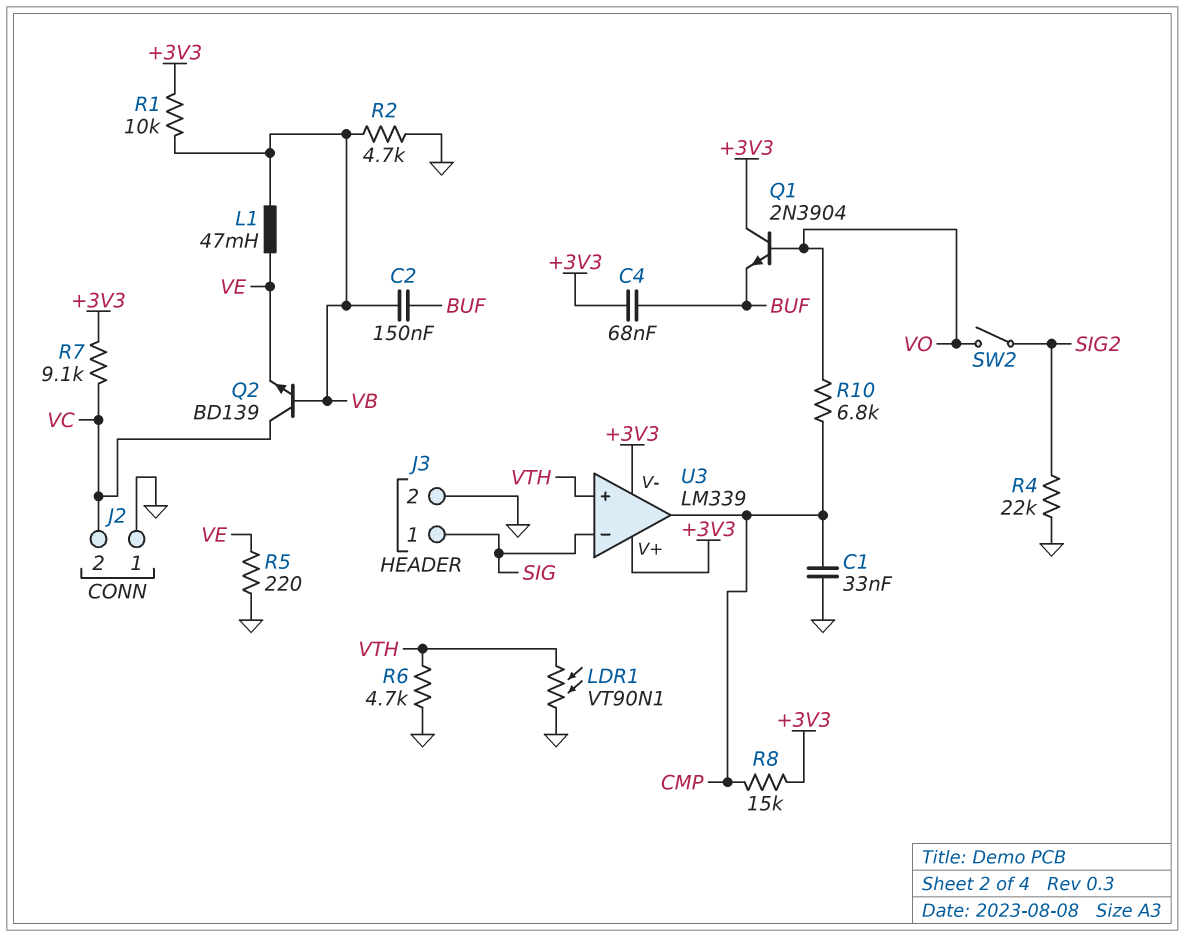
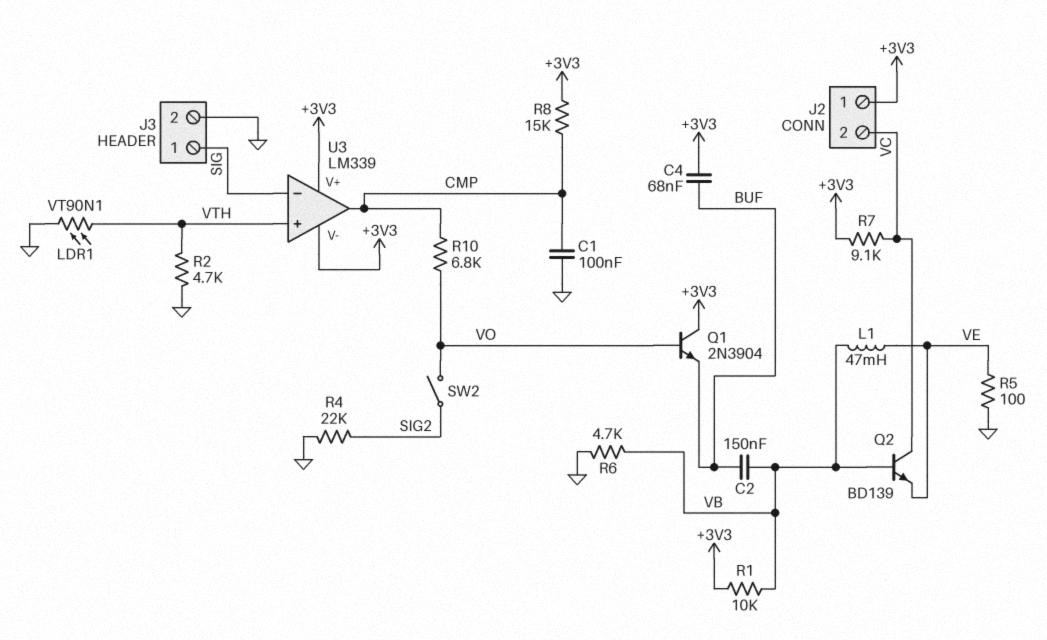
C1: 33nF (CMP, GND) -> 100nF (CMP, GND)
J2 pin 1: GND -> +3V3
R2: 4.7k (GND, VB) -> 4.7k (GND, VTH)
R5: 220 (GND, VE) -> 100 (GND, VE)
R6: 4.7k (GND, VTH) -> 4.7k (GND, VB)

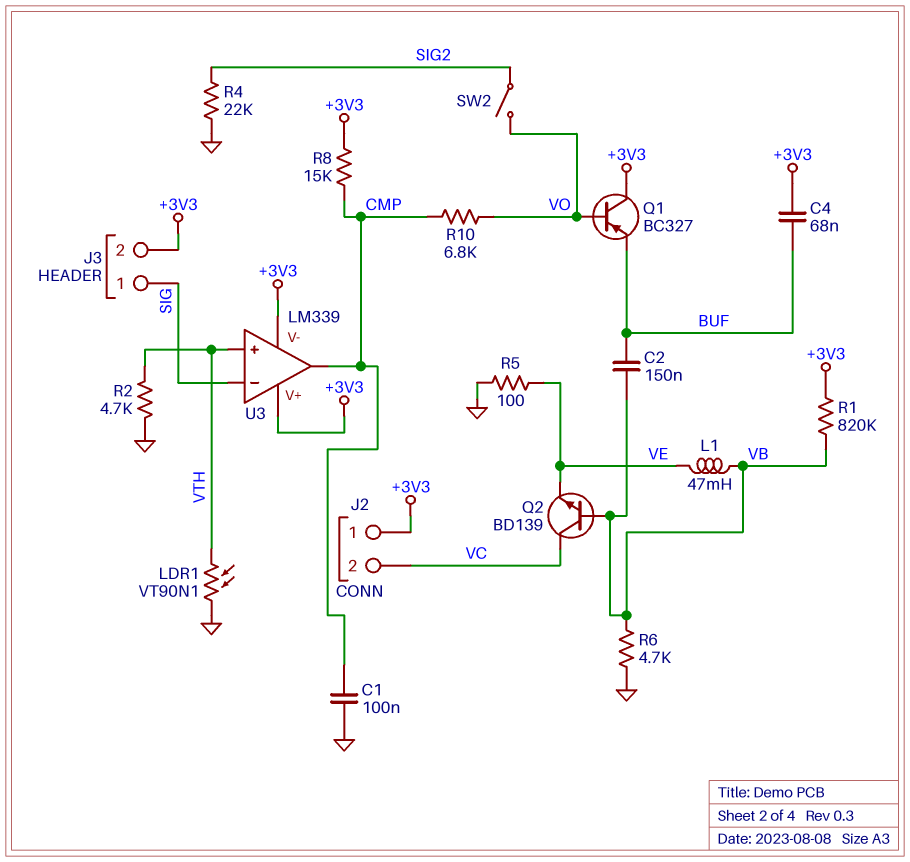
J3 pin 2: GND -> +3V3
Q1: NPN 2N3904 (B VO, C +3V3, E BUF) -> PNP BC327 (B VO, C +3V3, E BUF)
R1: 10k (+3V3, VB) -> 820k (+3V3, VB)
R7: 9.1k (+3V3, VC) -> none

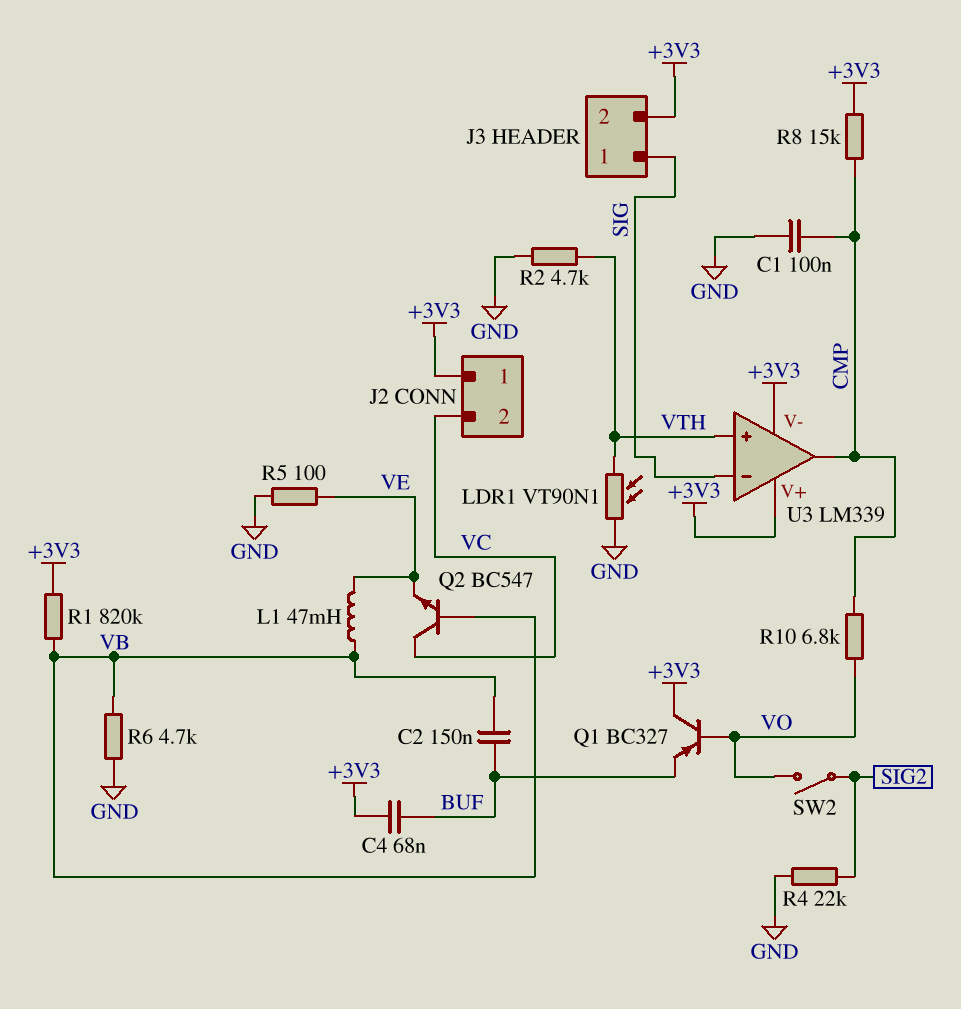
Q2: NPN BD139 (B VB, C VC, E VE) -> NPN BC547 (B VB, C VC, E VE)

